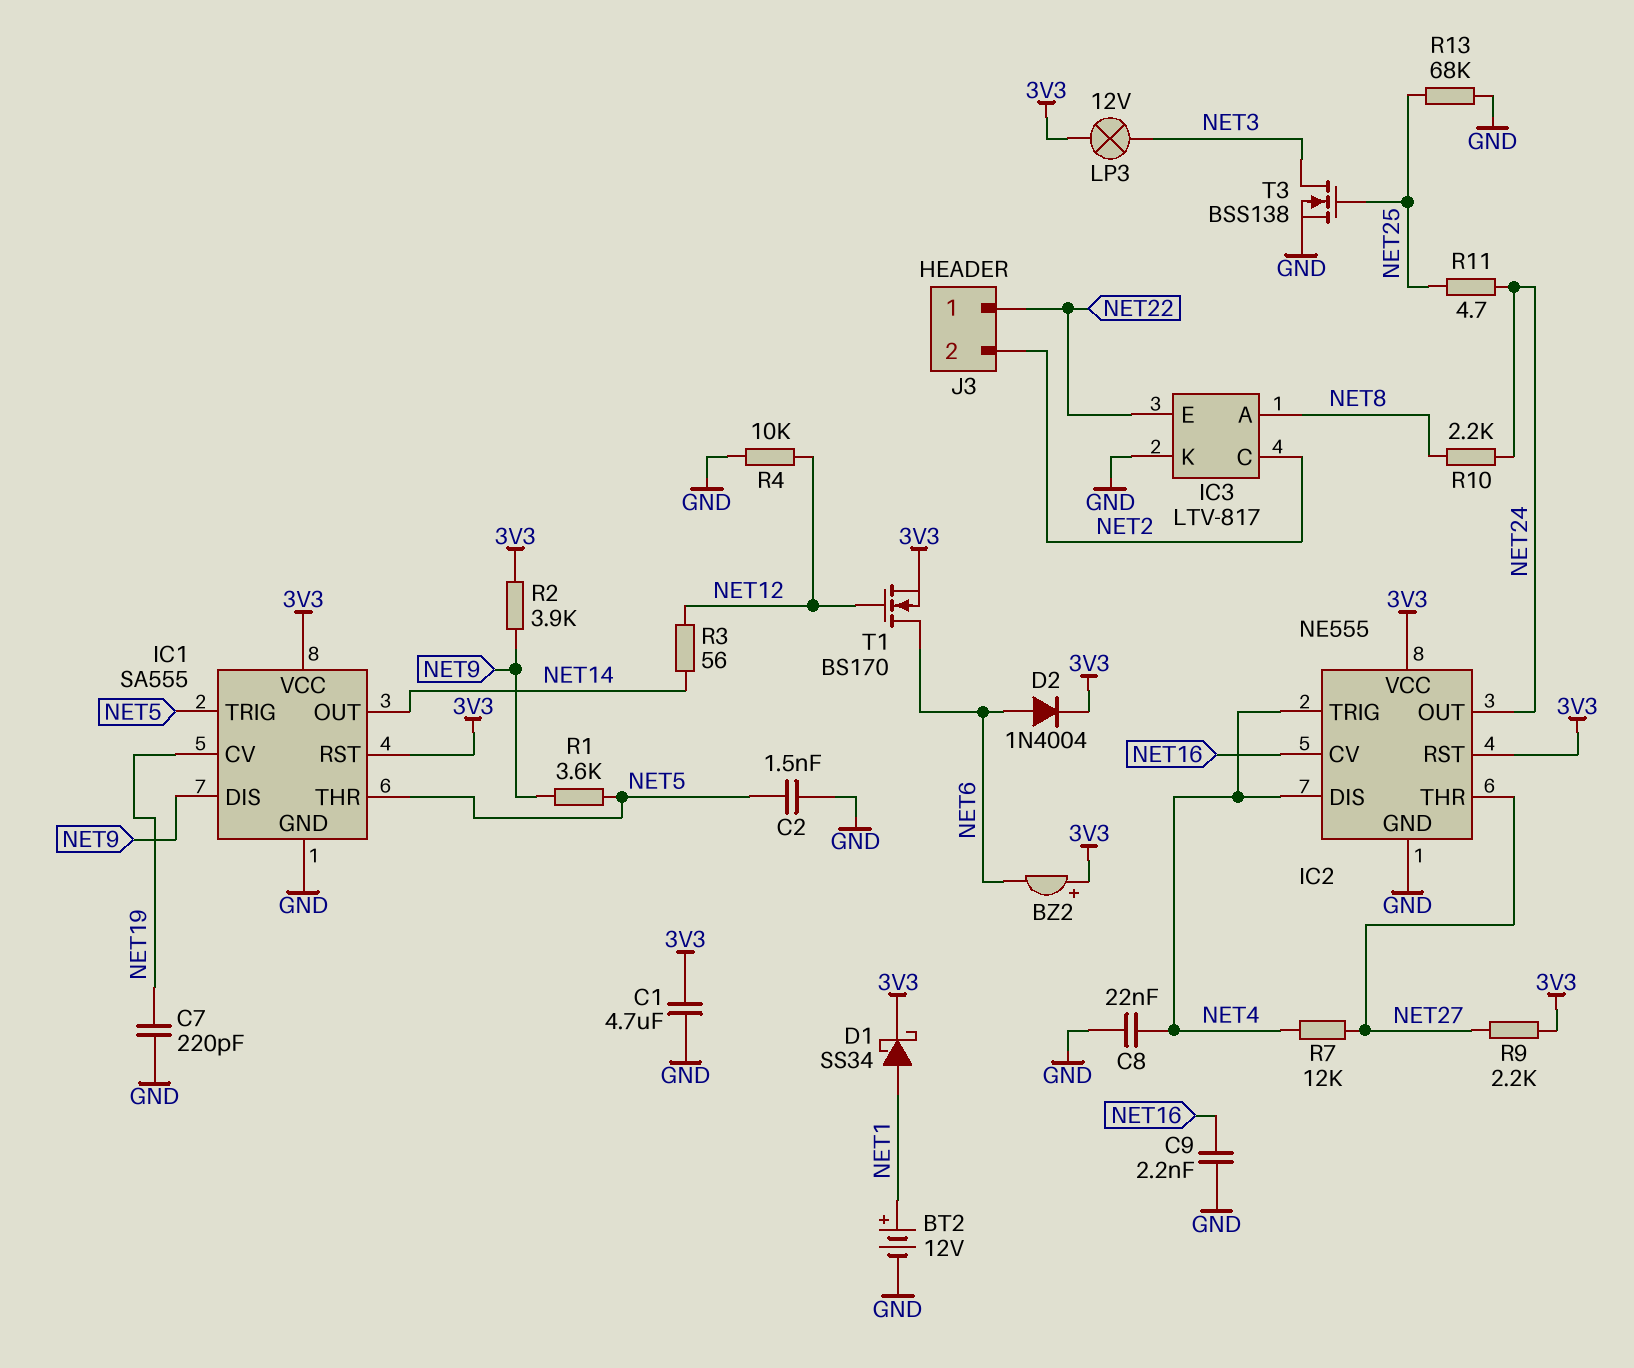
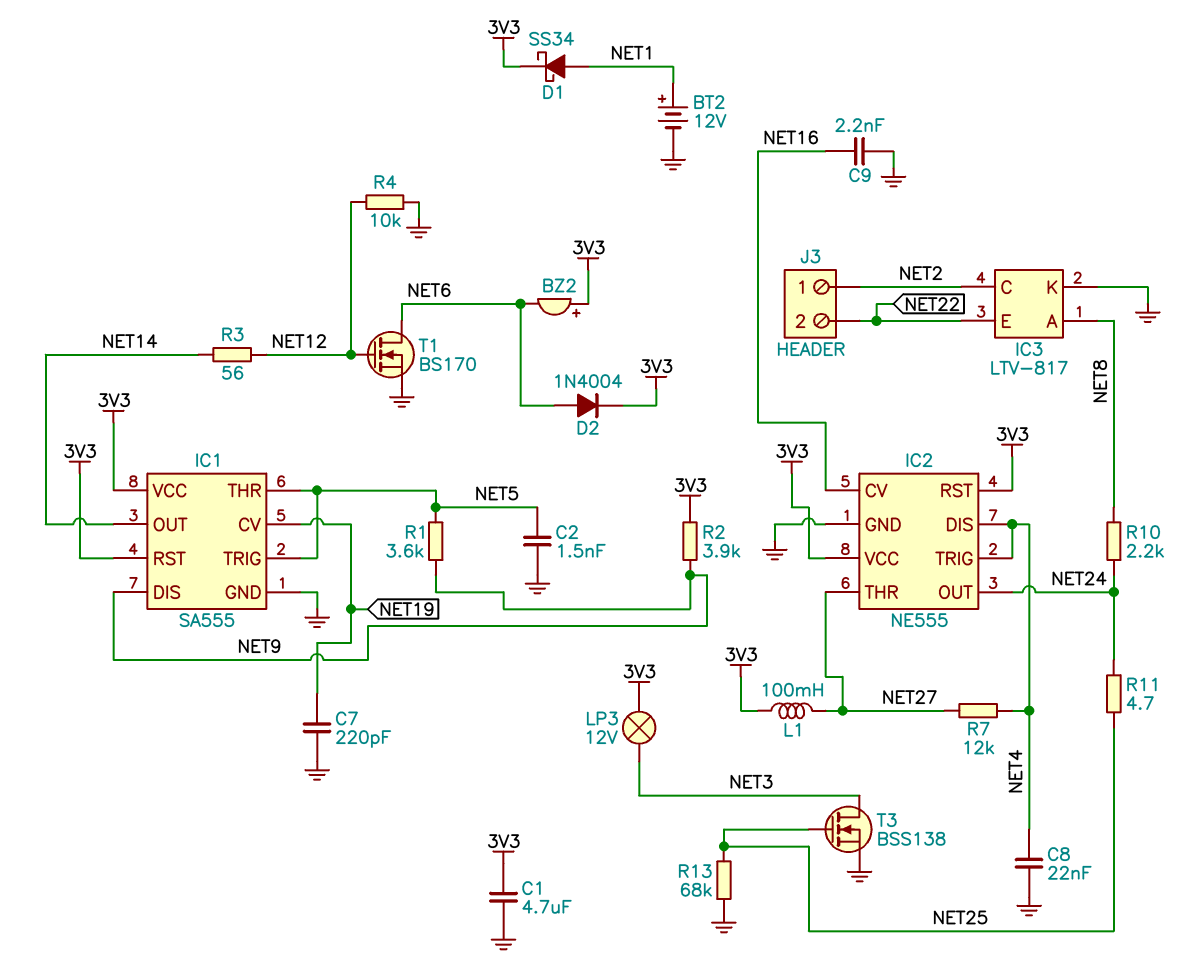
J3 pin 1: NET22 -> NET2
J3 pin 2: NET2 -> NET22
L1: none -> 100mH (3V3, NET27)
R9: 2.2k (3V3, NET27) -> none
T1: NMOS BS170 (G NET12, D NET6, S 3V3) -> NMOS BS170 (G NET12, D NET6, S GND)

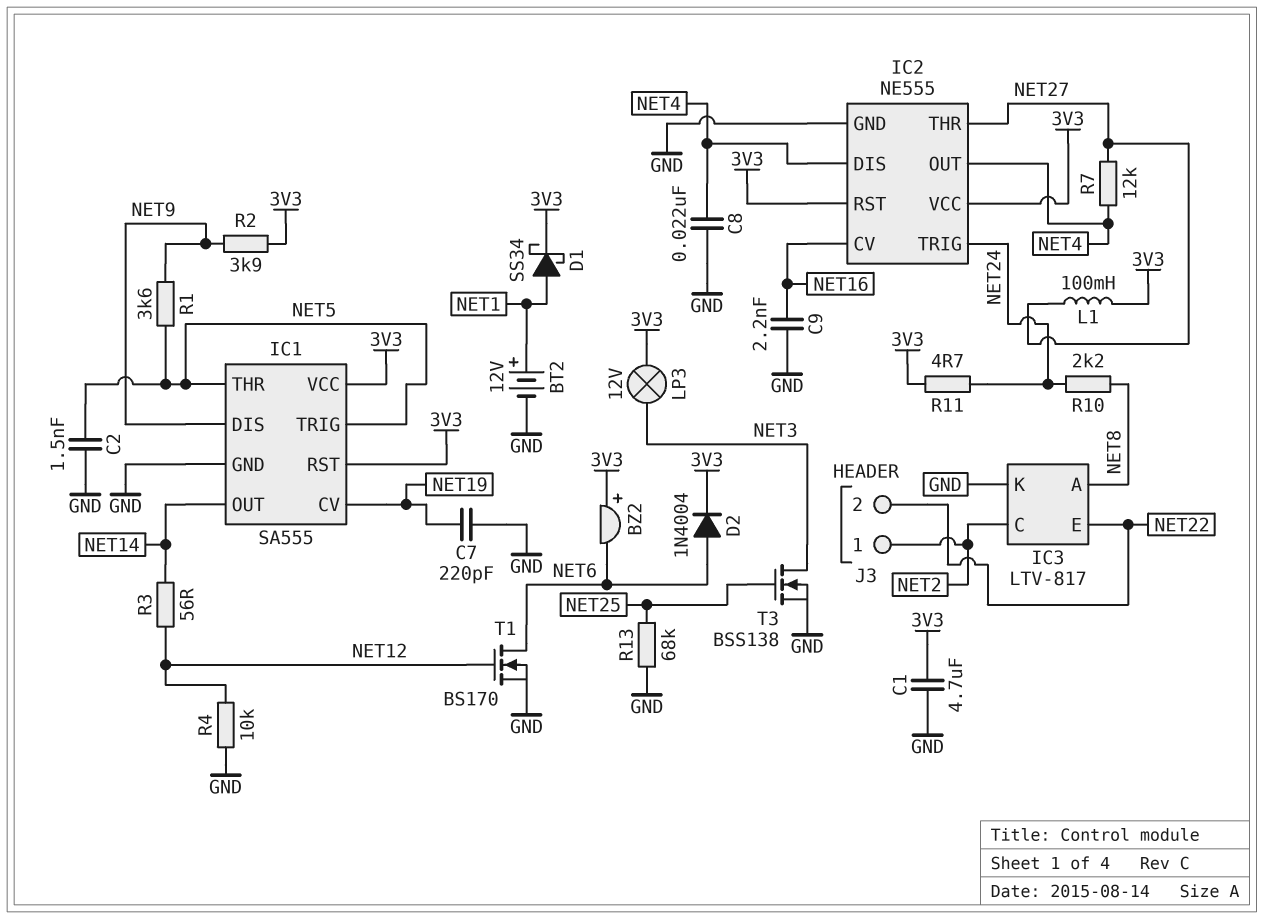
IC2 pin OUT: NET24 -> NET4
IC2 pin TRIG: NET4 -> NET24
R11: 4.7 (NET24, NET25) -> 4.7 (3V3, NET24)

